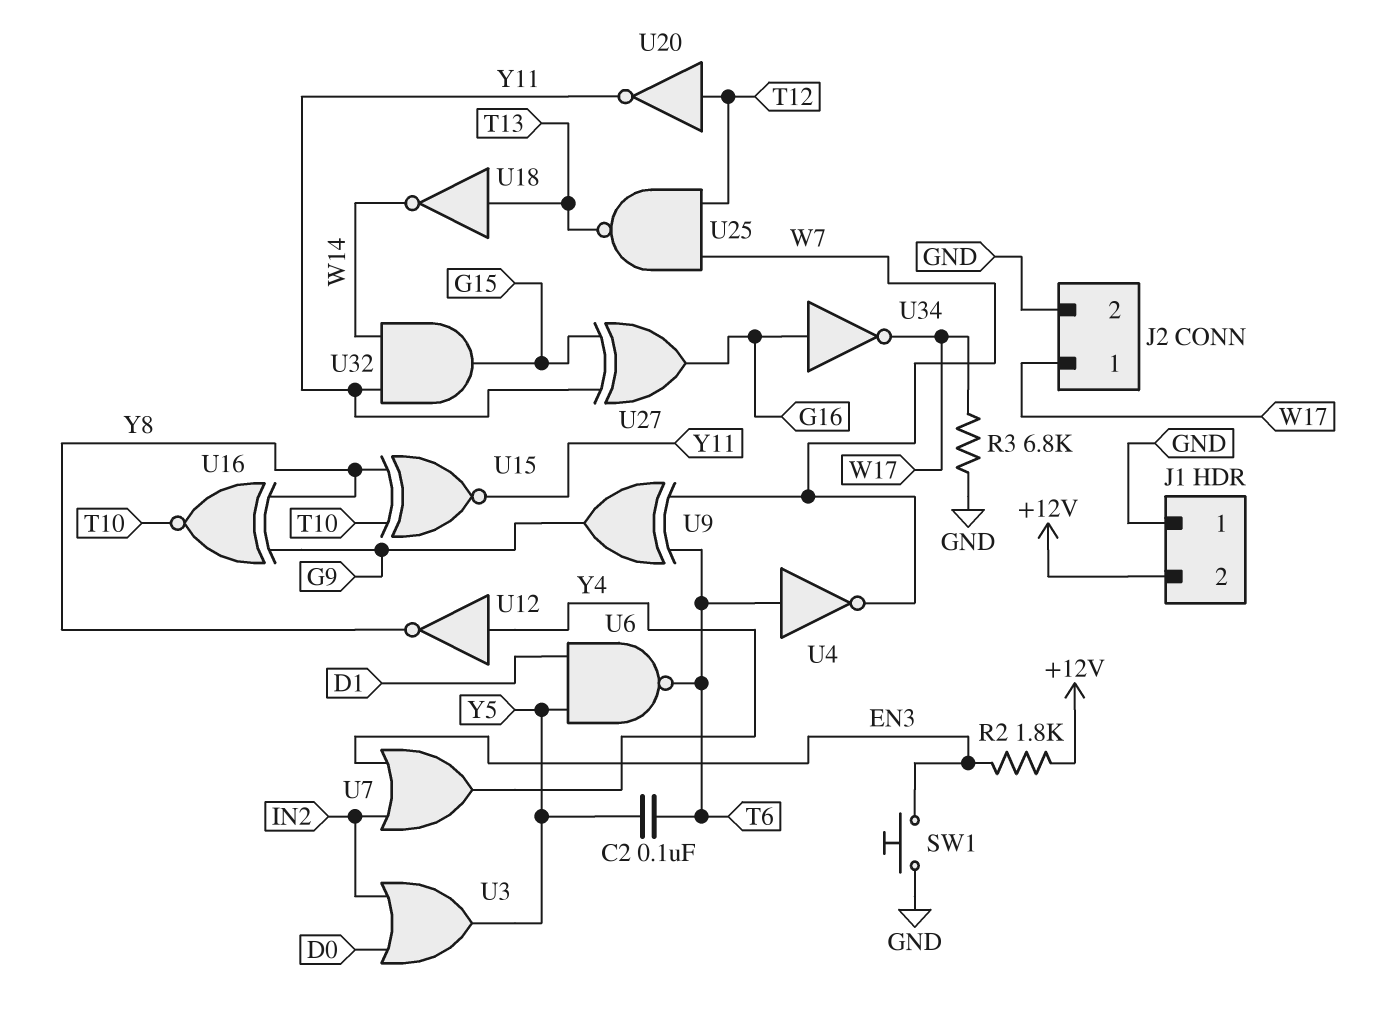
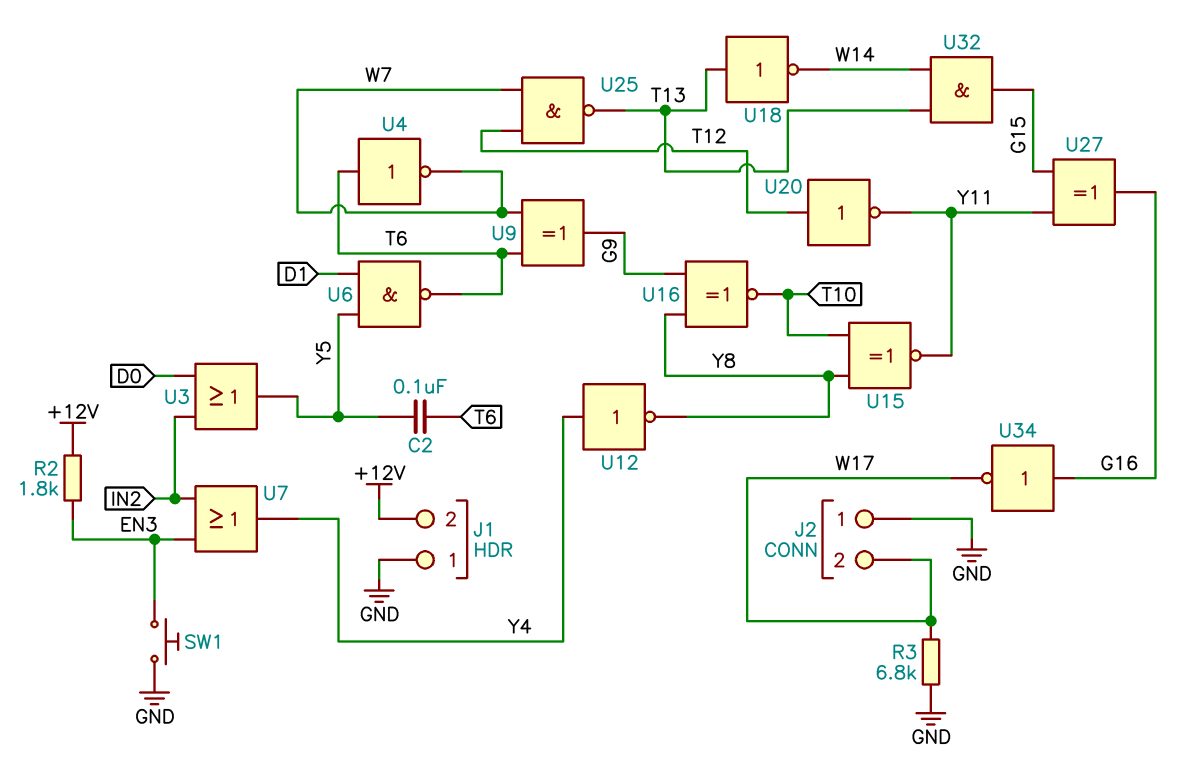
J2 pin 1: W17 -> GND
J2 pin 2: GND -> W17
U32: AND (in W14, in Y11, out G15) -> AND (in T13, in W14, out G15)

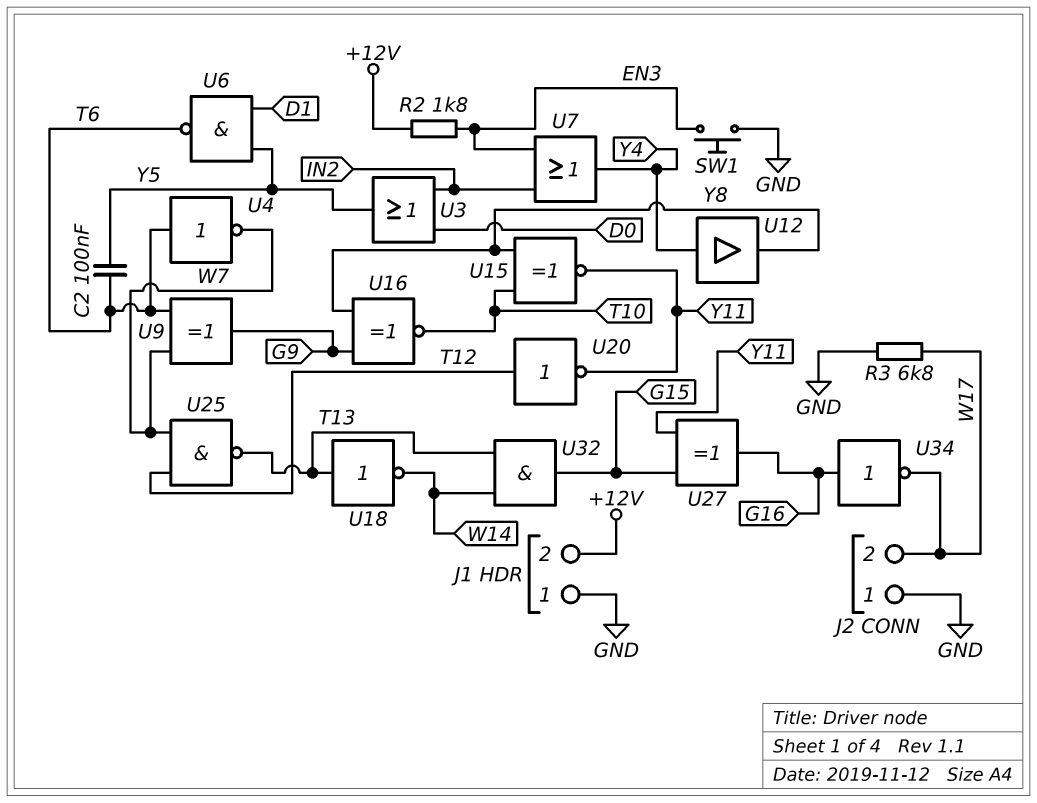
U12: NOT (in Y4, out Y8) -> buffer (in Y4, out Y8)

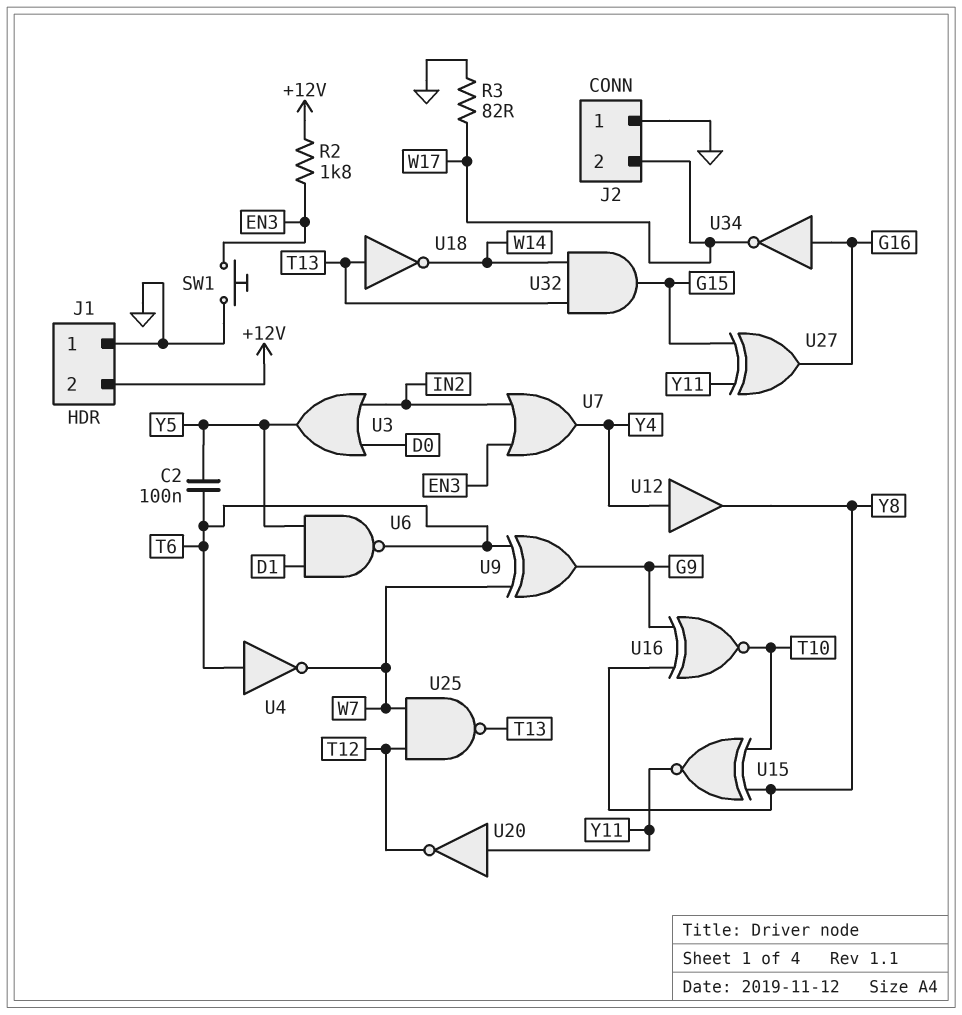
R3: 6.8k (GND, W17) -> 82 (GND, W17)
U20: NOT (in T12, out Y11) -> NOT (in Y11, out T12)

